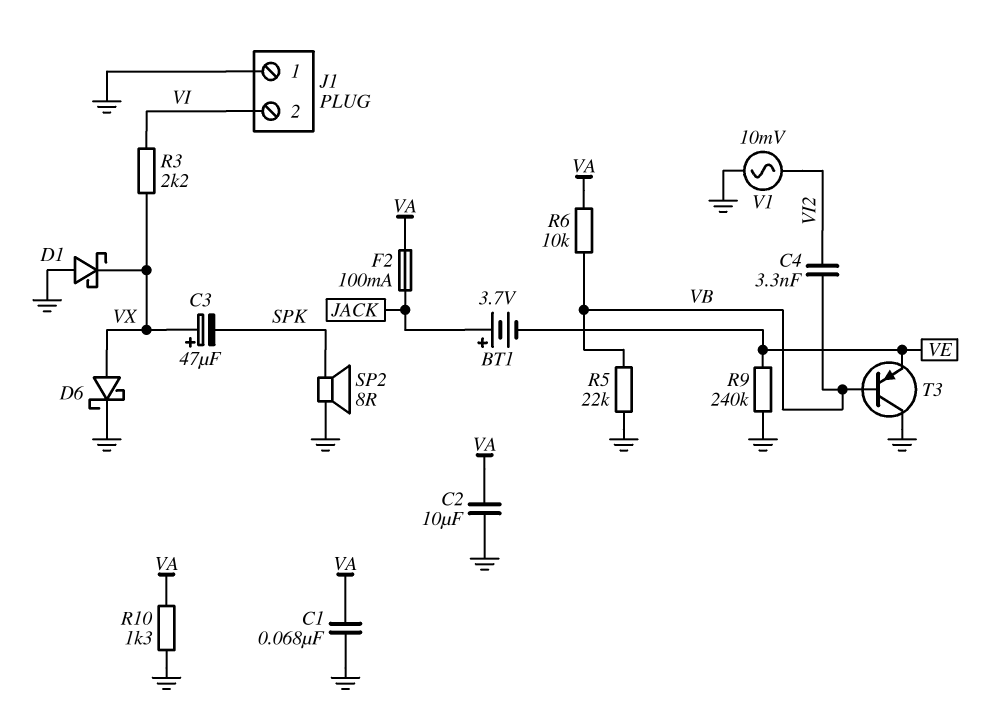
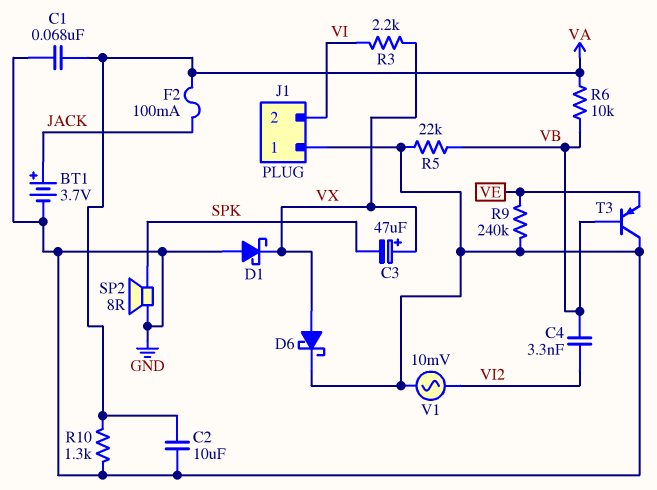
BT1: 3.7V (plus JACK, minus VE) -> 3.7V (plus JACK, minus GND)

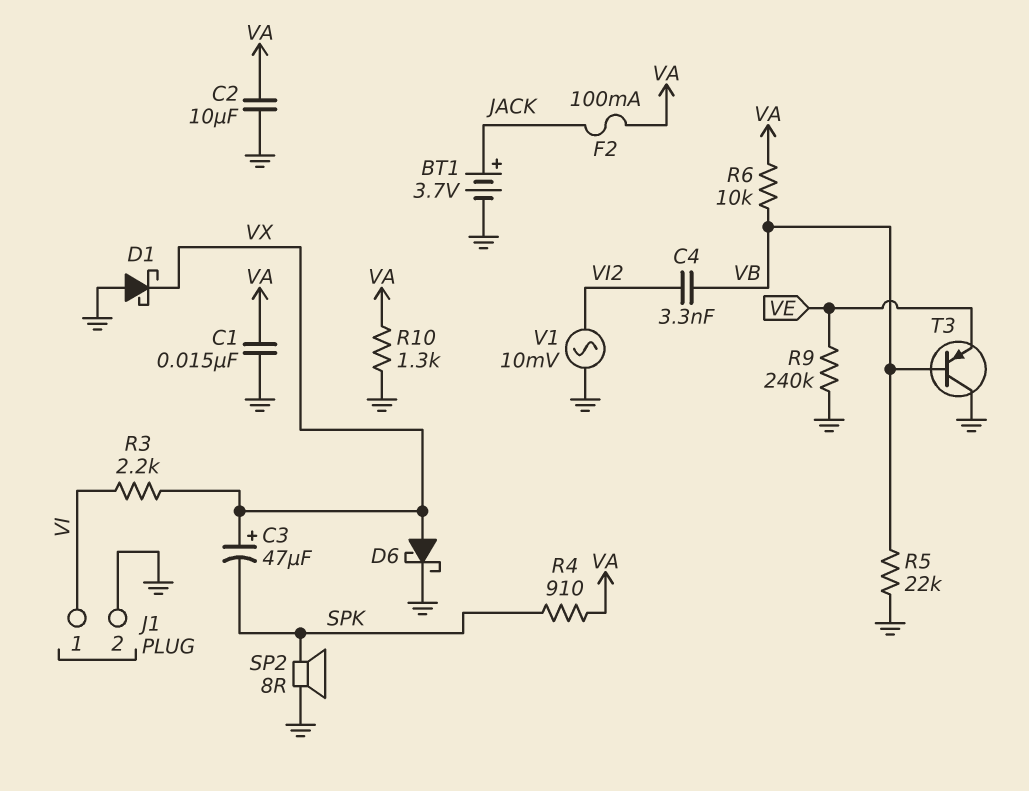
C1: 68nF (GND, VA) -> 15nF (GND, VA)
J1 pin 1: GND -> VI
J1 pin 2: VI -> GND
R4: none -> 910 (SPK, VA)

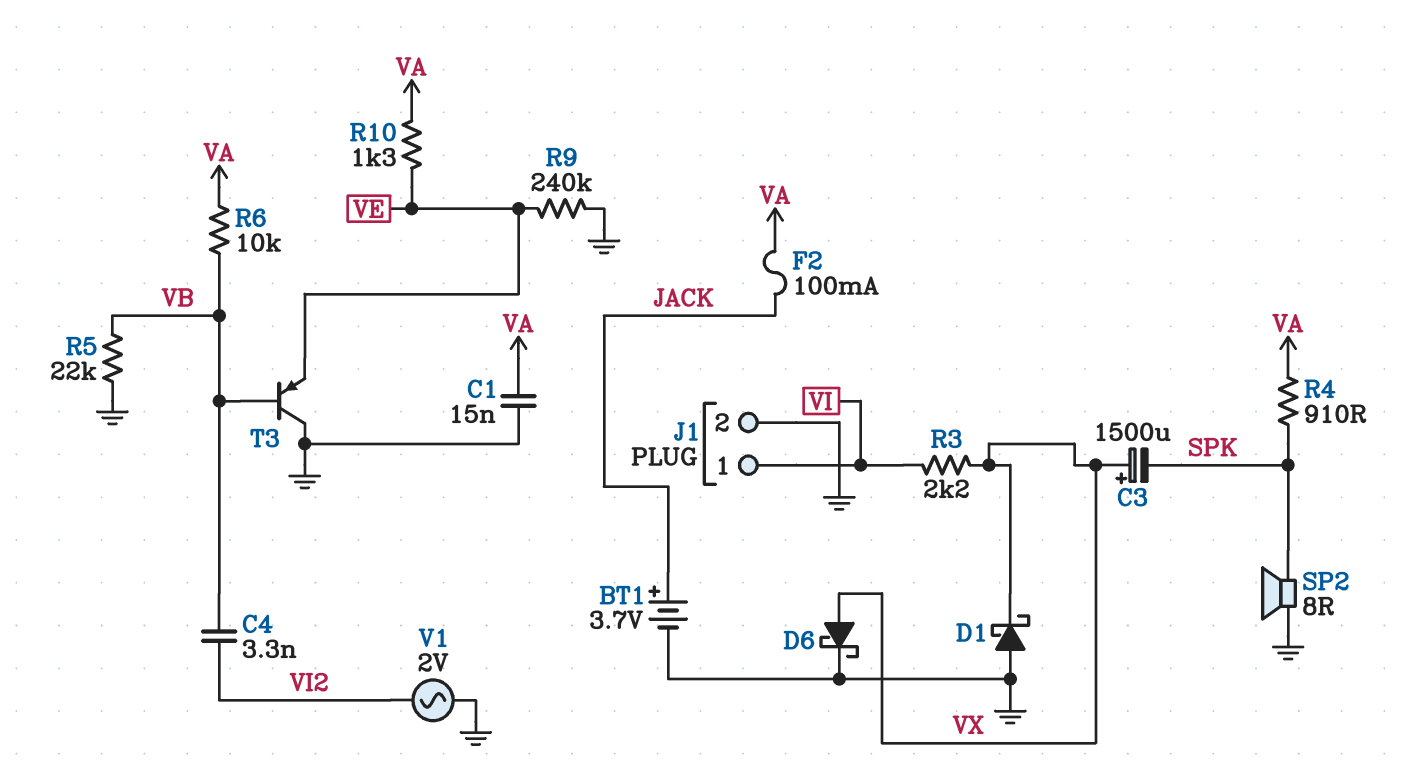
C2: 10uF (GND, VA) -> none
C3: 47uF (plus VX, minus SPK) -> 1500uF (plus VX, minus SPK)
R10: 1.3k (GND, VA) -> 1.3k (VA, VE)
V1: AC 10mV (GND, VI2) -> AC 2V (GND, VI2)

